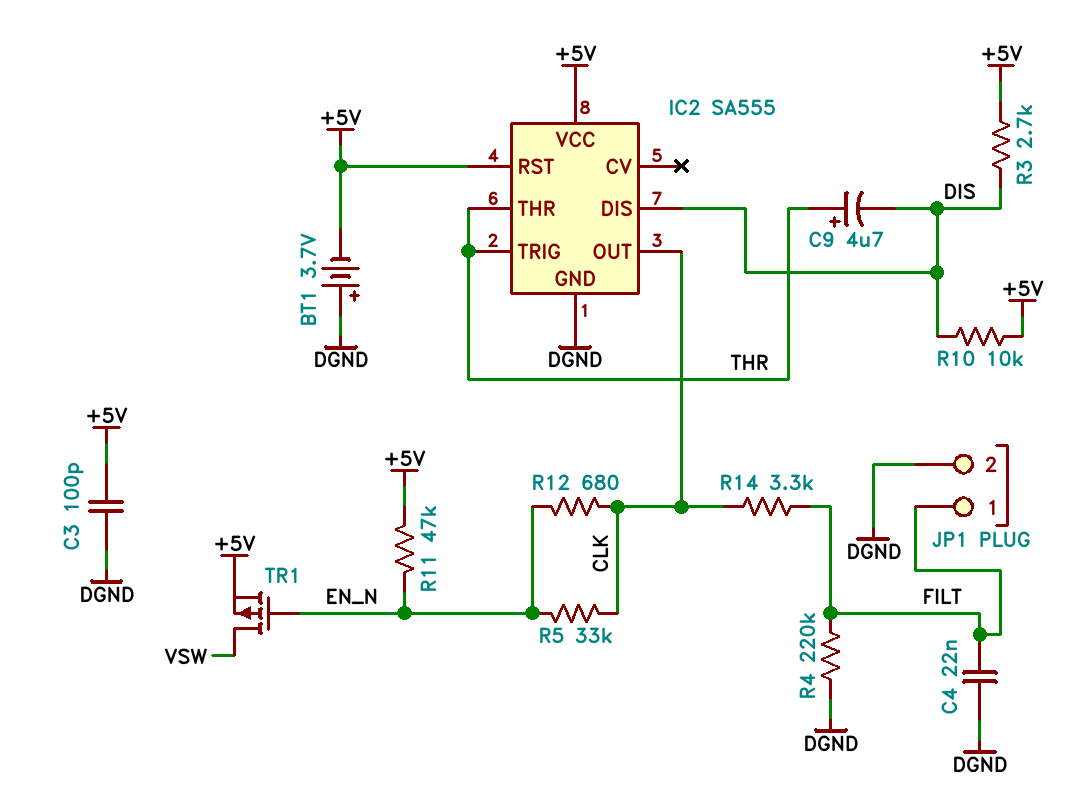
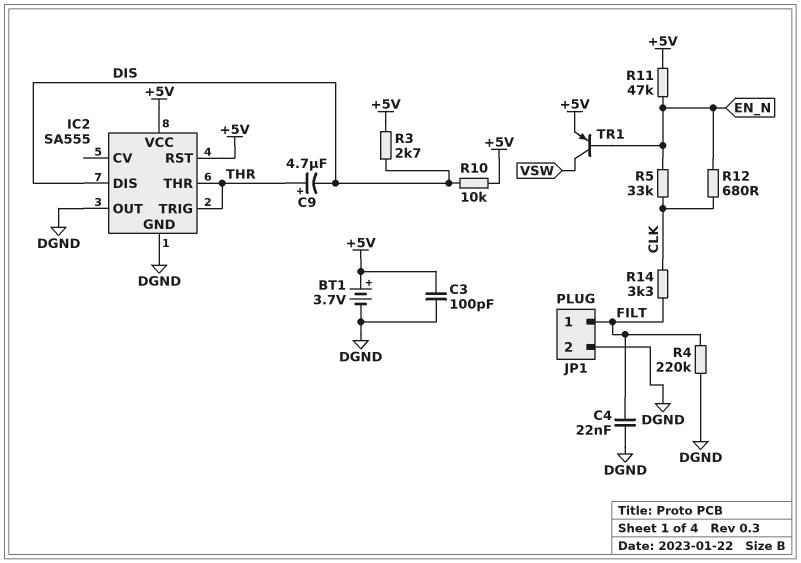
BT1: 3.7V (plus DGND, minus +5V) -> 3.7V (plus +5V, minus DGND)
IC2 pin OUT: CLK -> DGND
TR1: PMOS (G EN_N, D VSW, S +5V) -> PNP (B EN_N, C VSW, E +5V)

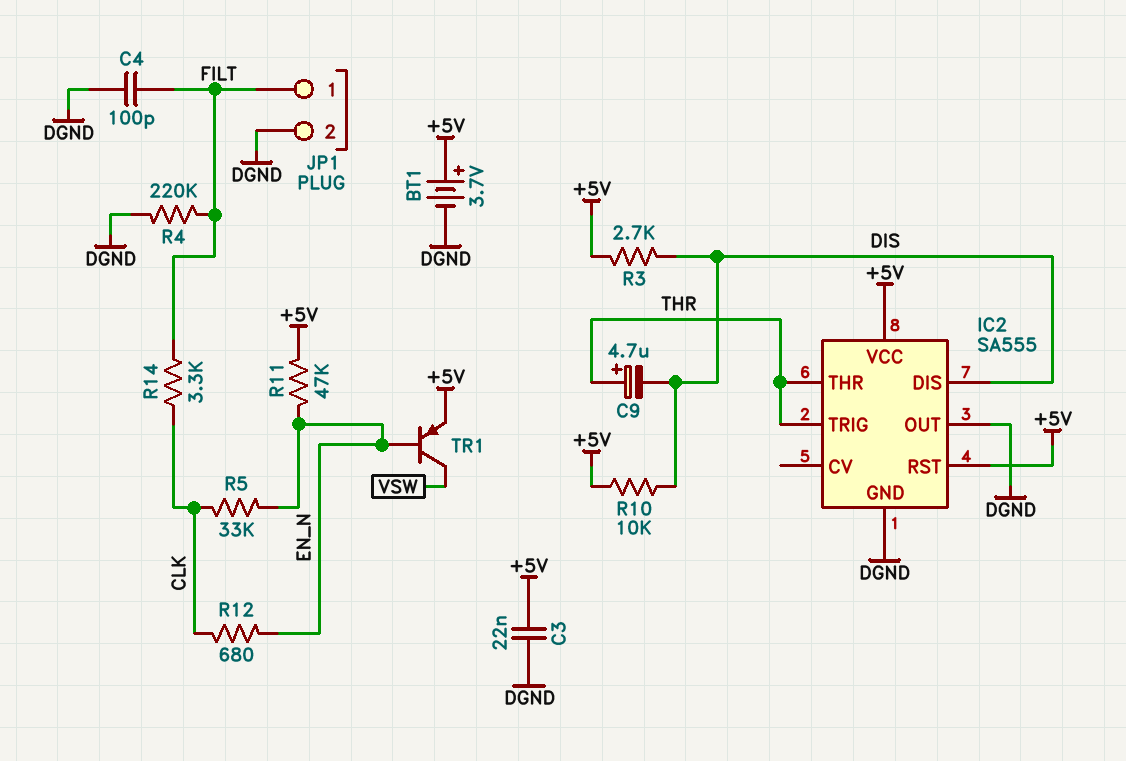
C3: 100pF (+5V, DGND) -> 22nF (+5V, DGND)
C4: 22nF (DGND, FILT) -> 100pF (DGND, FILT)

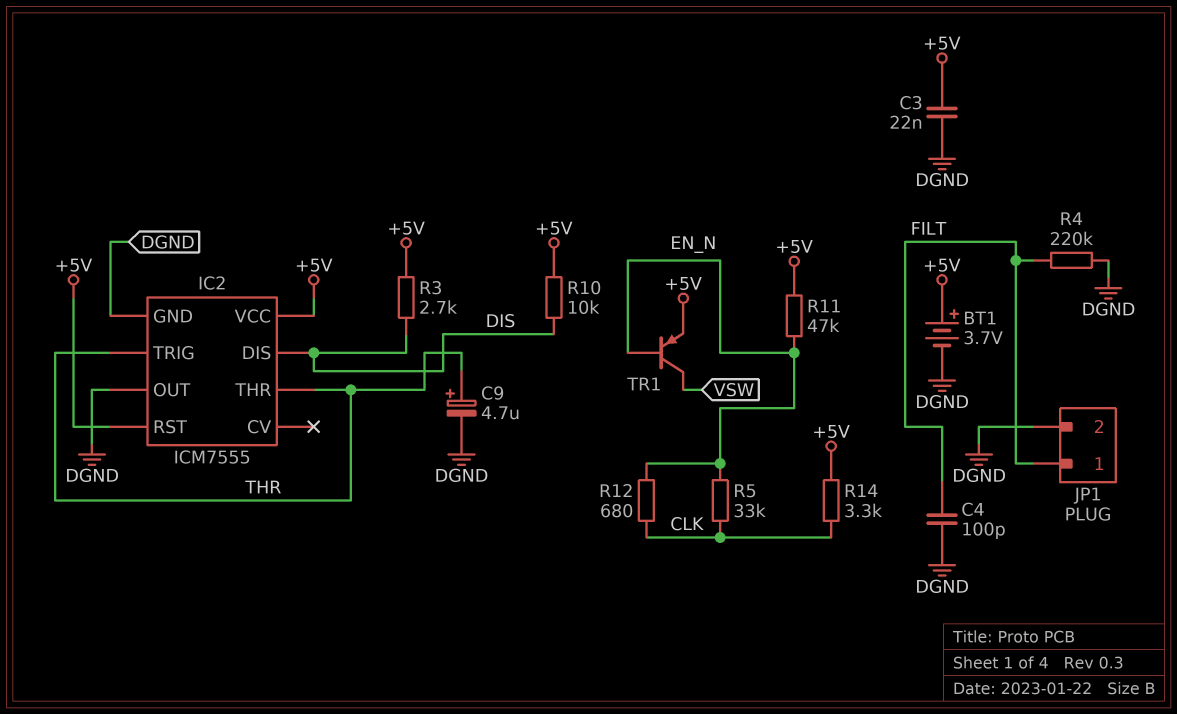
C9: 4.7uF (plus THR, minus DIS) -> 4.7uF (plus THR, minus DGND)
IC2: SA555 -> ICM7555
R14: 3.3k (CLK, FILT) -> 3.3k (+5V, CLK)

